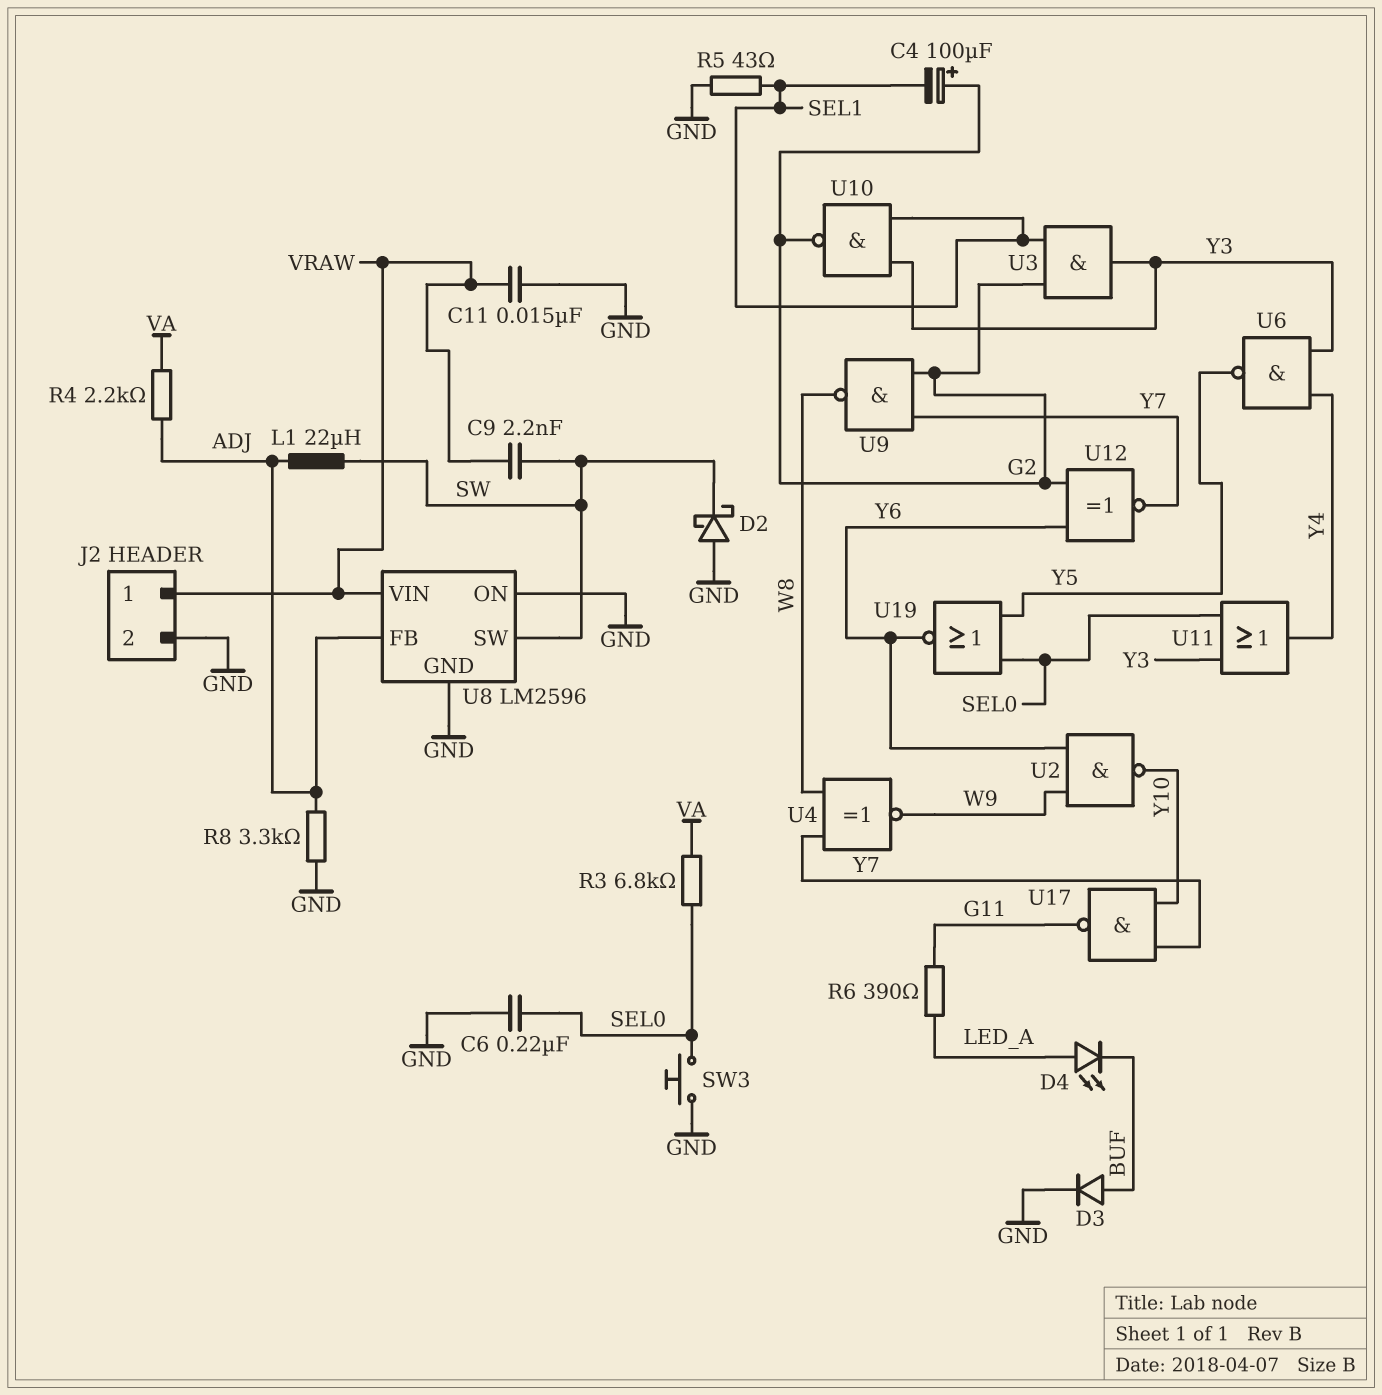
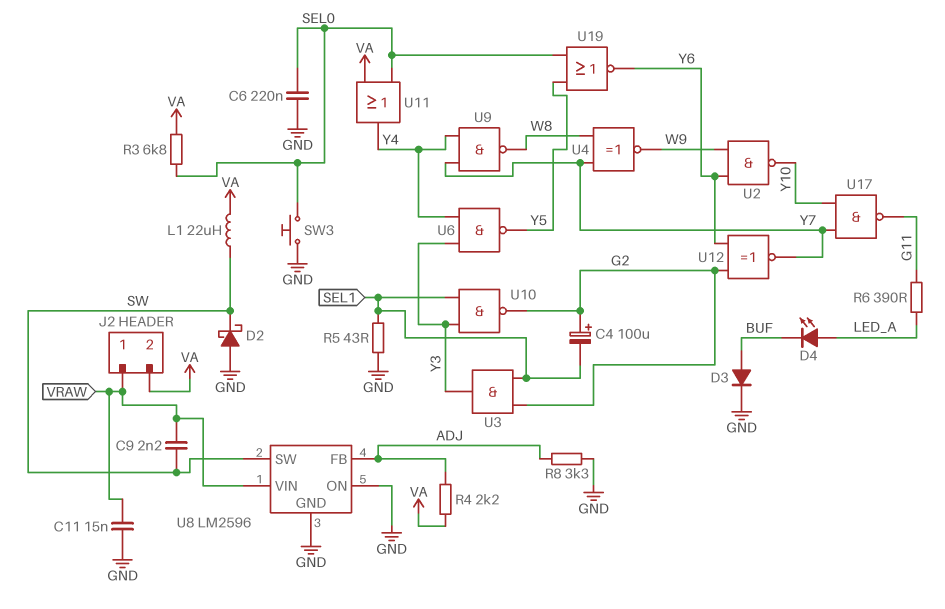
J2 pin 2: GND -> VA
L1: 22uH (ADJ, SW) -> 22uH (SW, VA)
U9: NAND (in G2, in Y7, out W8) -> NAND (in Y4, in Y7, out W8)
U11: OR (in SEL0, in Y3, out Y4) -> OR (in SEL0, in VA, out Y4)

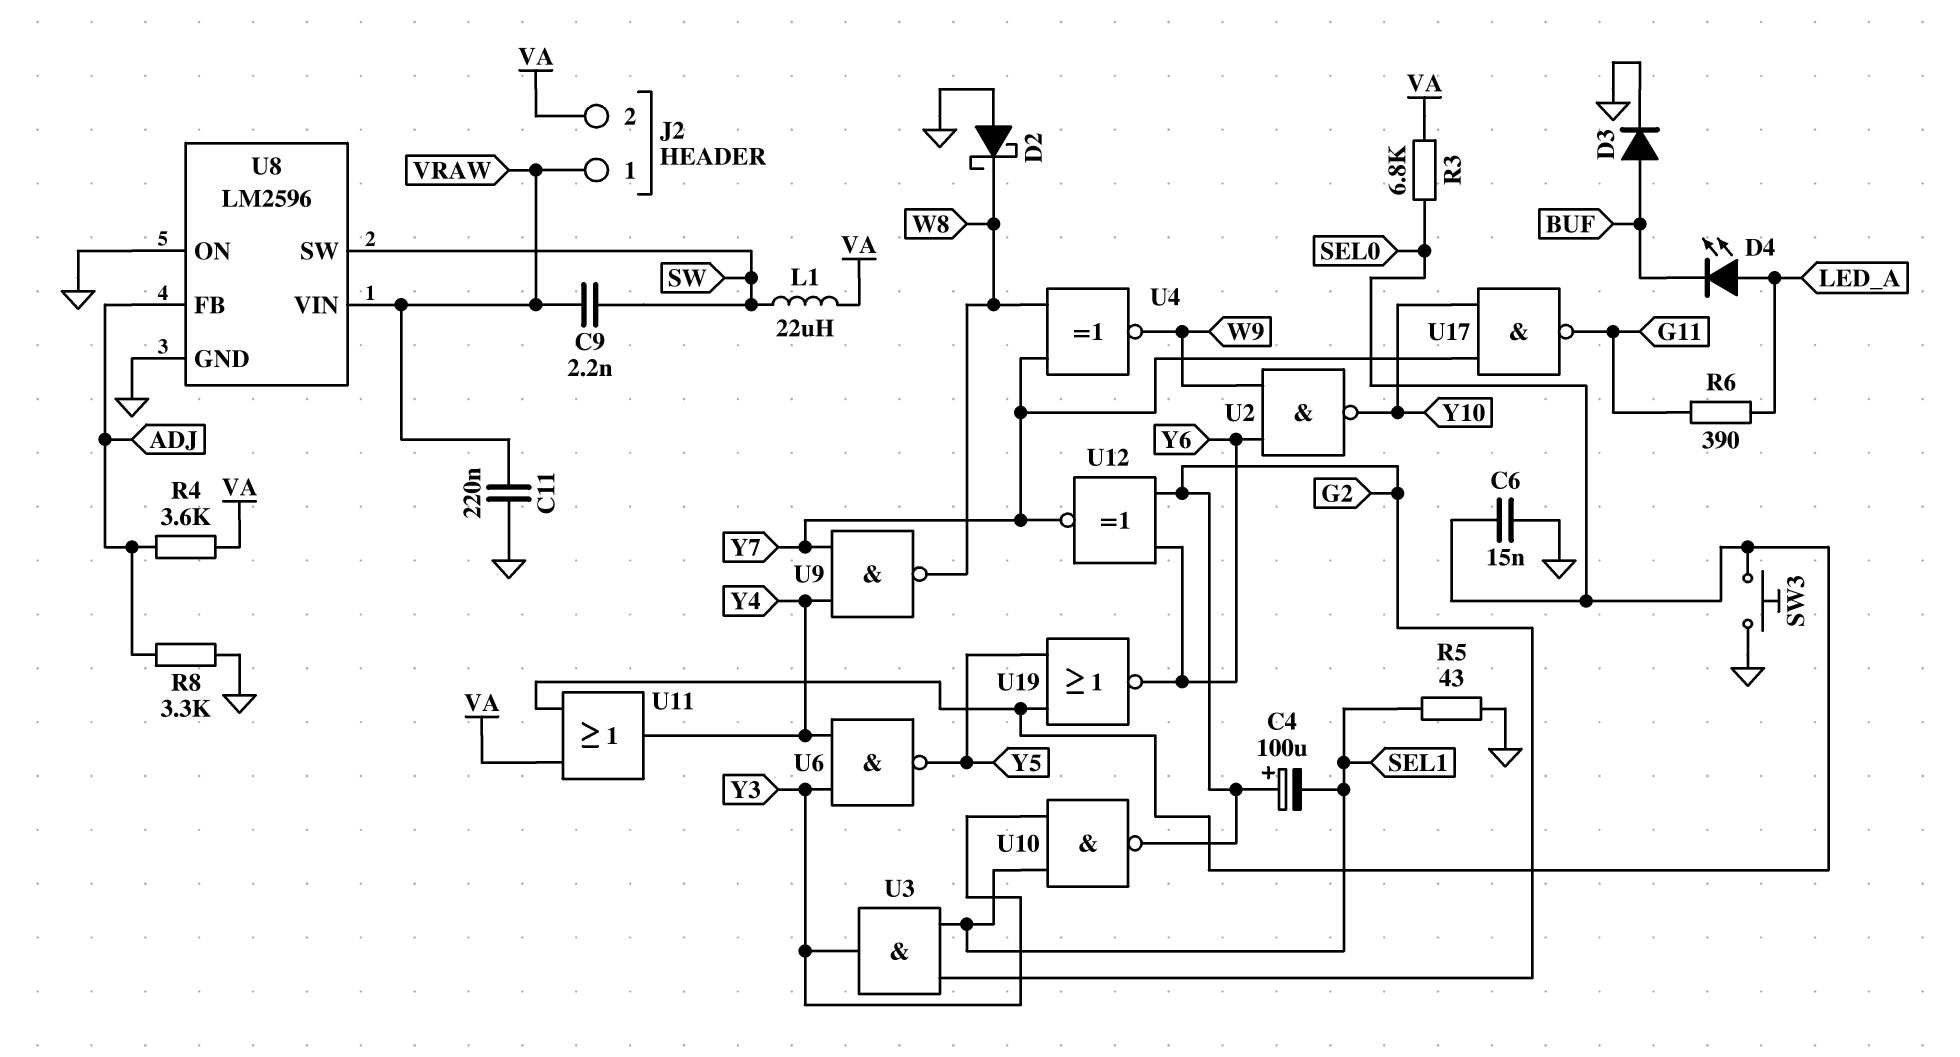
C6: 220nF (GND, SEL0) -> 15nF (GND, SEL0)
C11: 15nF (GND, VRAW) -> 220nF (GND, VRAW)
D2: schottky (A GND, K SW) -> schottky (A GND, K W8)
R4: 2.2k (ADJ, VA) -> 3.6k (ADJ, VA)

